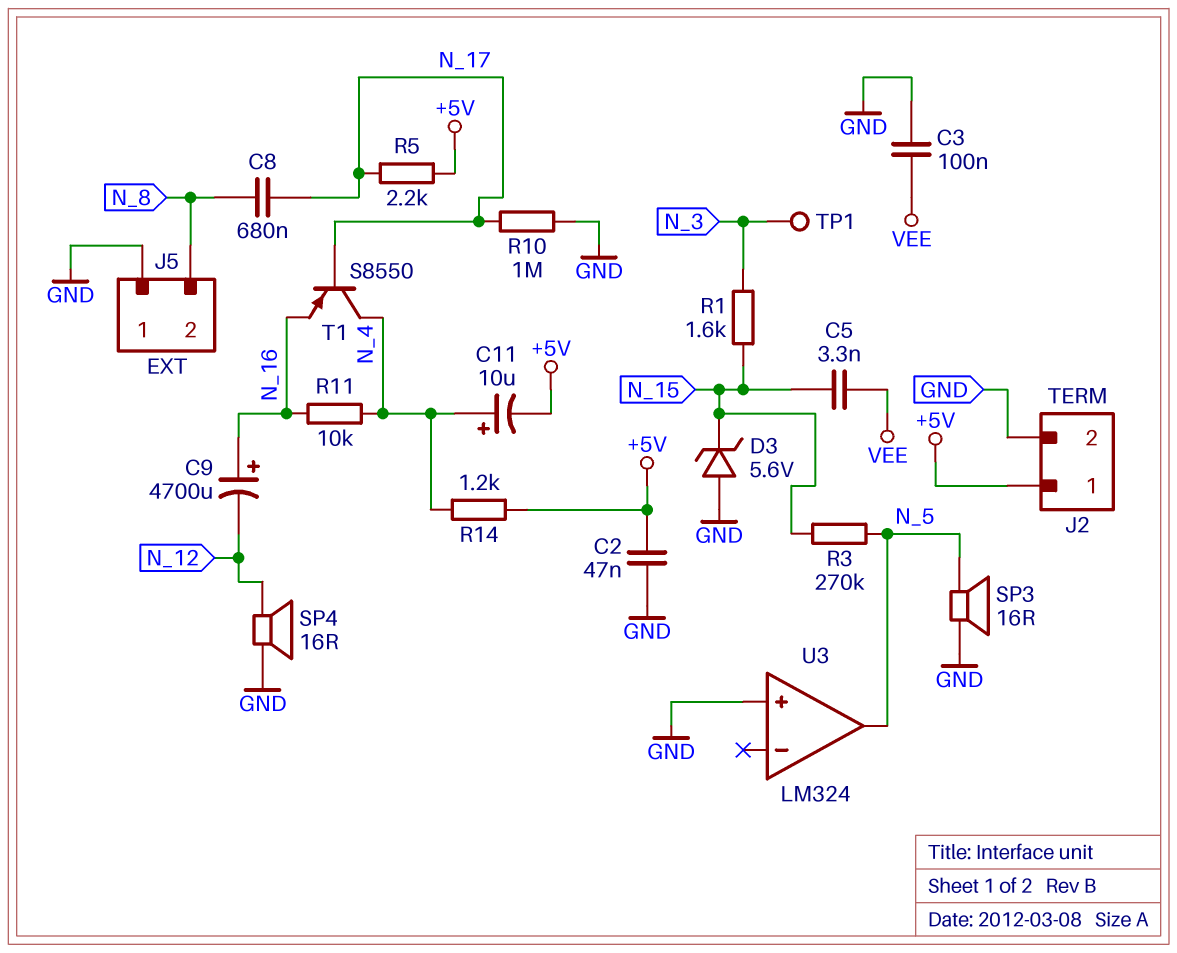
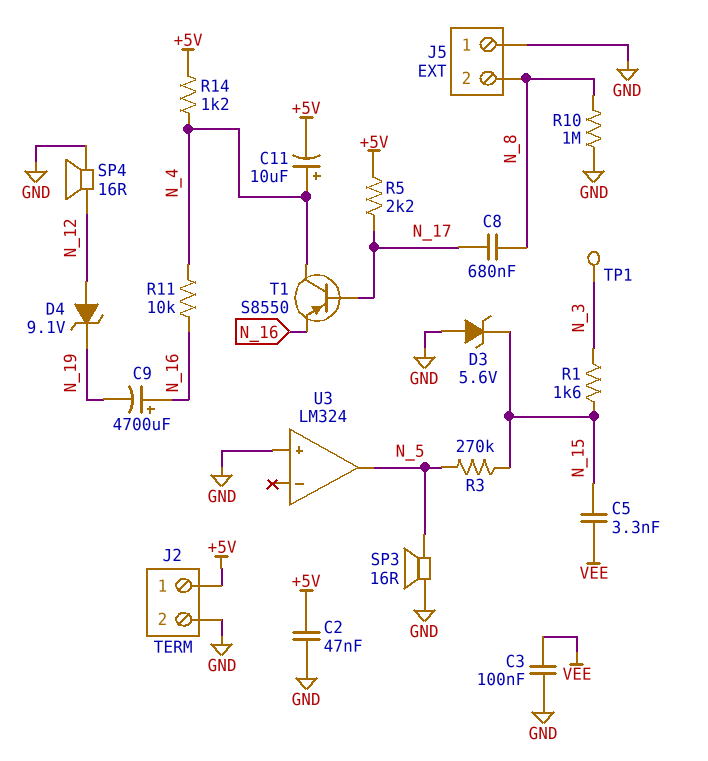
C9: 4700uF (plus N_16, minus N_12) -> 4700uF (plus N_16, minus N_19)
D4: none -> zener 9.1V (A N_12, K N_19)
R10: 1M (GND, N_17) -> 1M (GND, N_8)

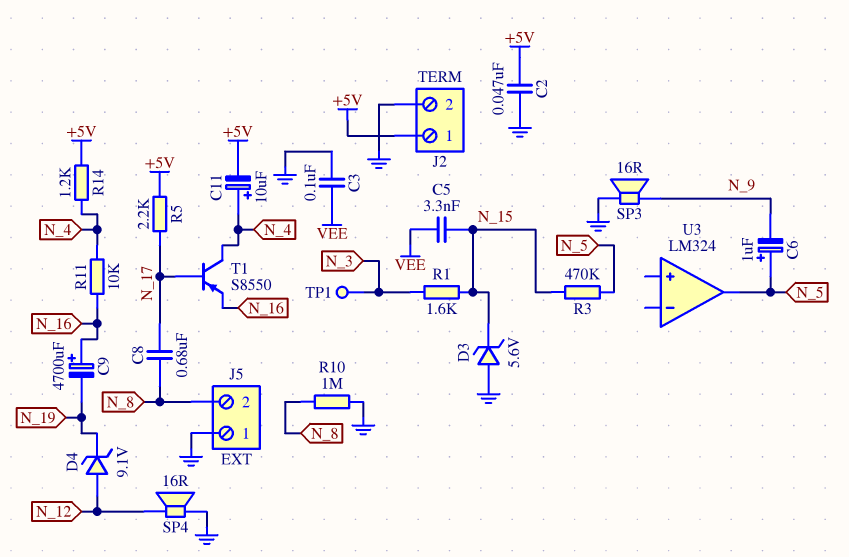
C6: none -> 1uF (plus N_5, minus N_9)
R3: 270k (N_5, N_15) -> 470k (N_5, N_15)
SP3: speaker 16R (GND, N_5) -> speaker 16R (GND, N_9)
U3 pin in+: GND -> none

